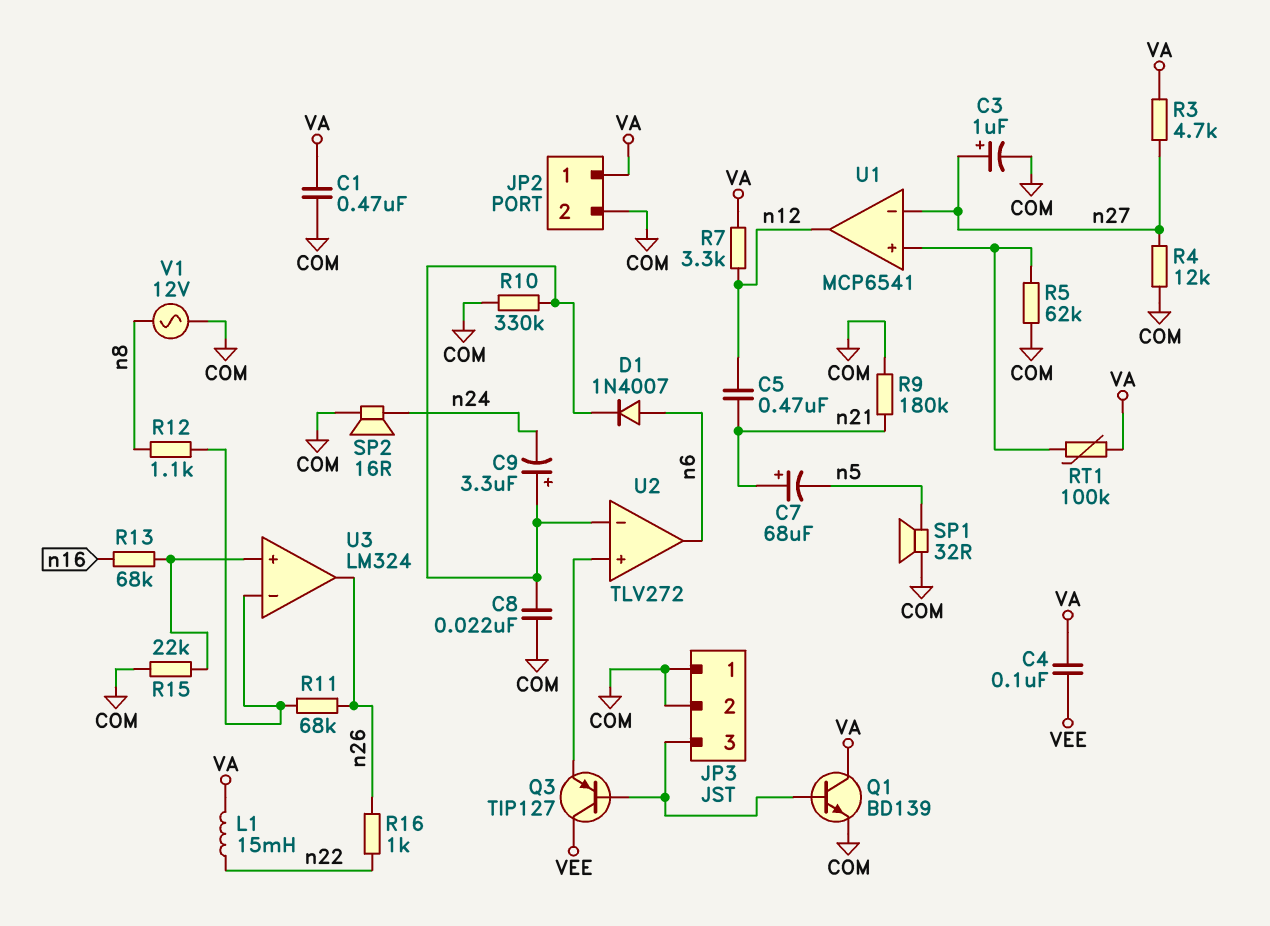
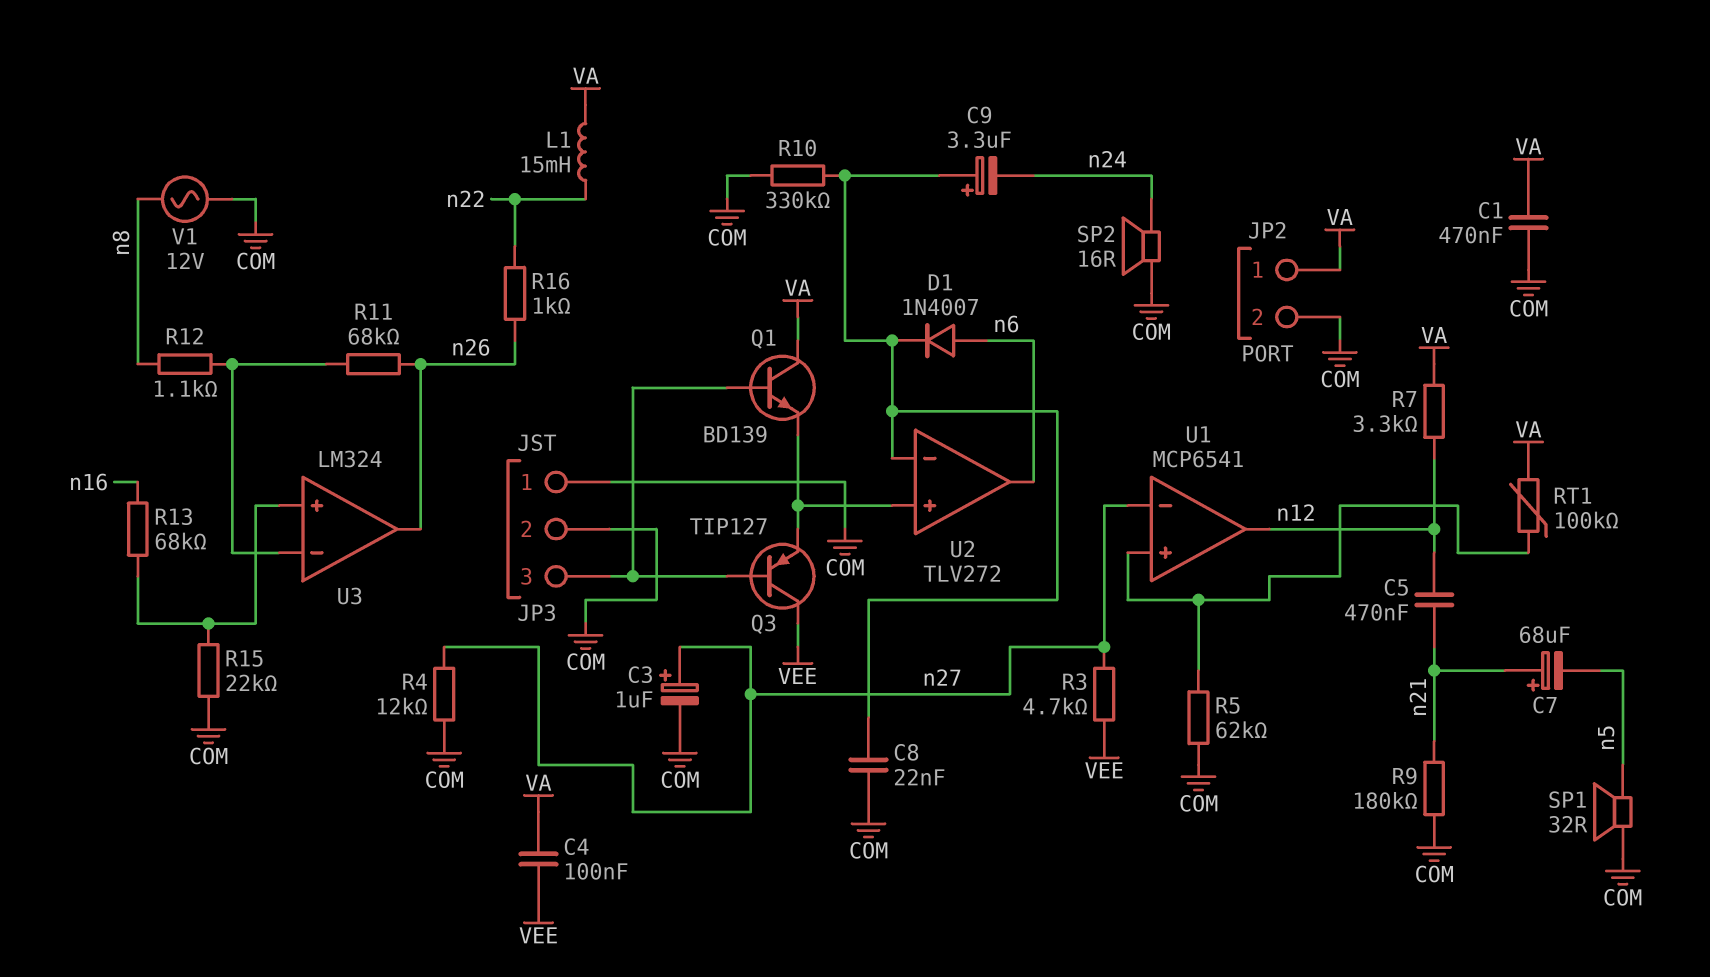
Q1: NPN BD139 (B JP3/3, C VA, E COM) -> NPN BD139 (B JP3/3, C VA, E U2/in+)
R3: 4.7k (VA, n27) -> 4.7k (VEE, n27)

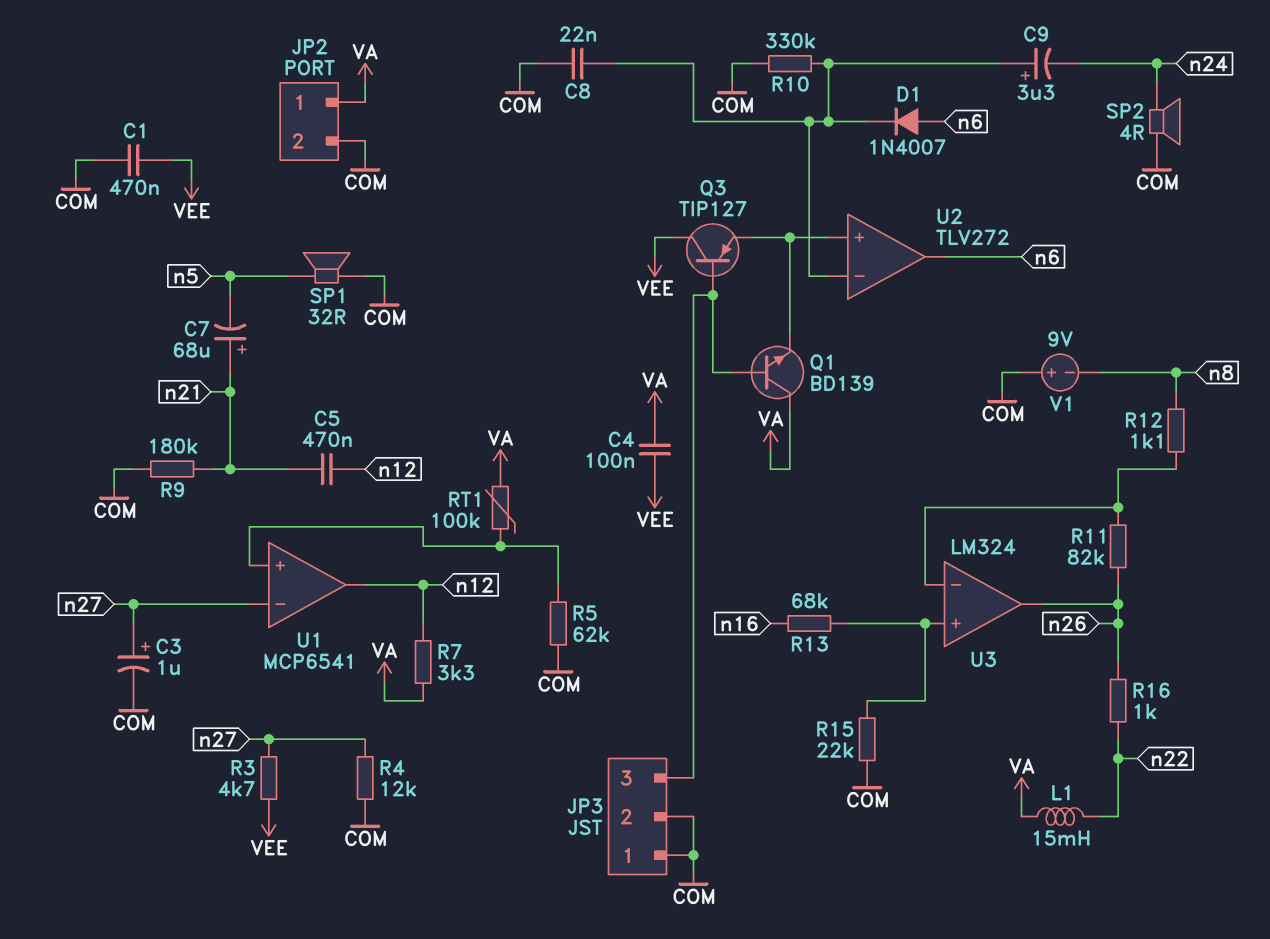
C1: 470nF (COM, VA) -> 470nF (COM, VEE)
R11: 68k (U3/in-, n26) -> 82k (U3/in-, n26)
SP2: speaker 16R (COM, n24) -> speaker 4R (COM, n24)
V1: AC 12V (COM, n8) -> 9V (plus COM, minus n8)

